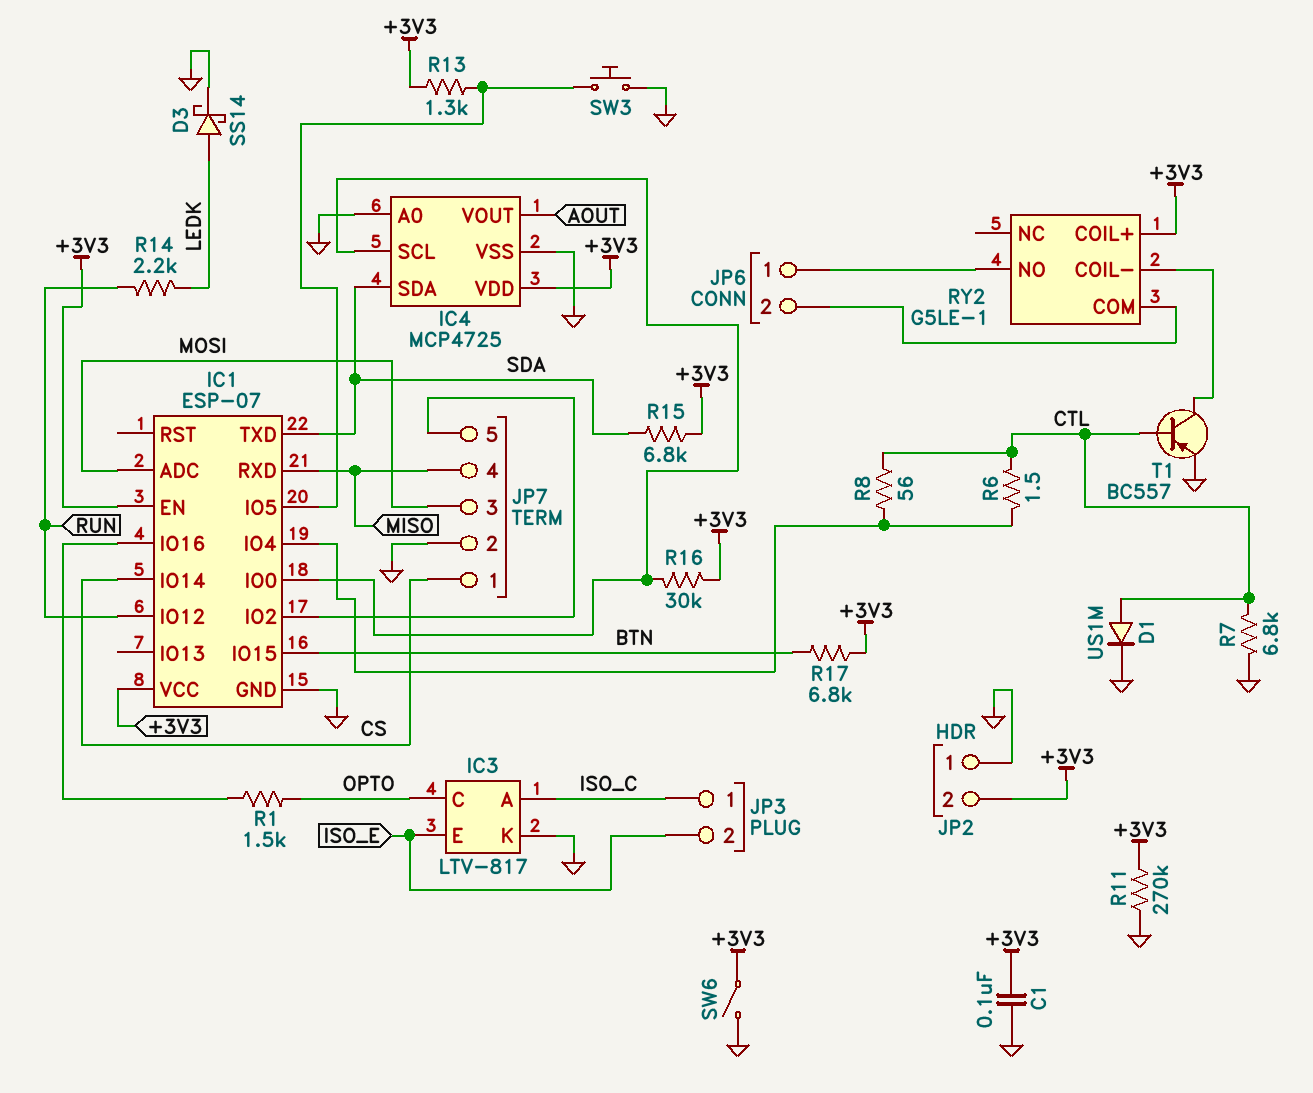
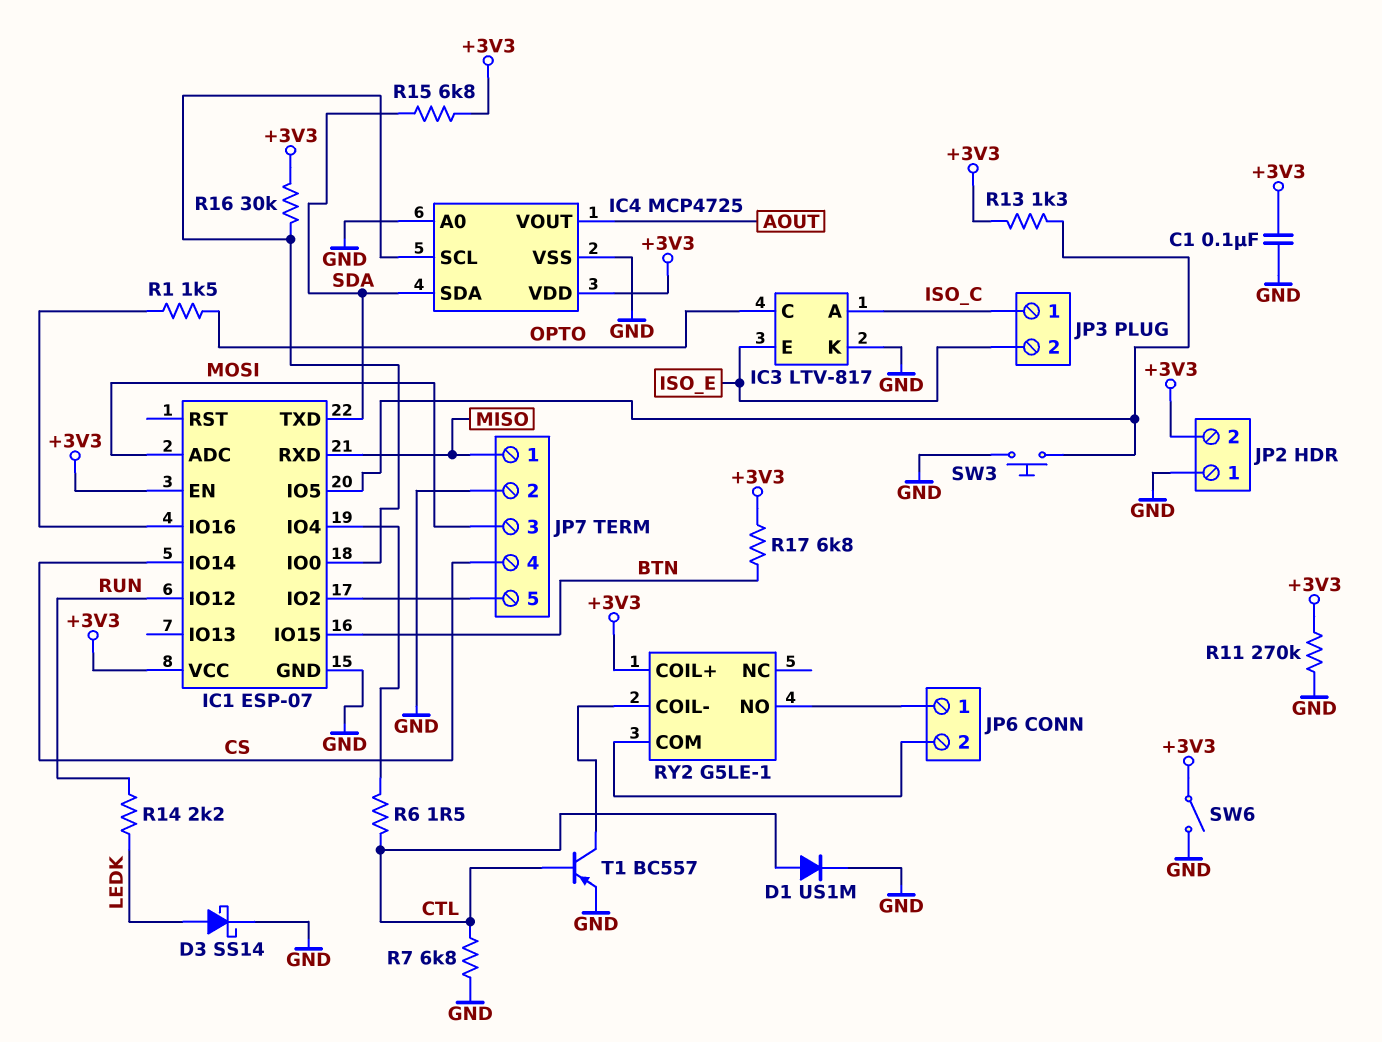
JP7 pin 1: CS -> MISO
JP7 pin 4: MISO -> CS
R8: 56 (CTL, IC1/IO4) -> none

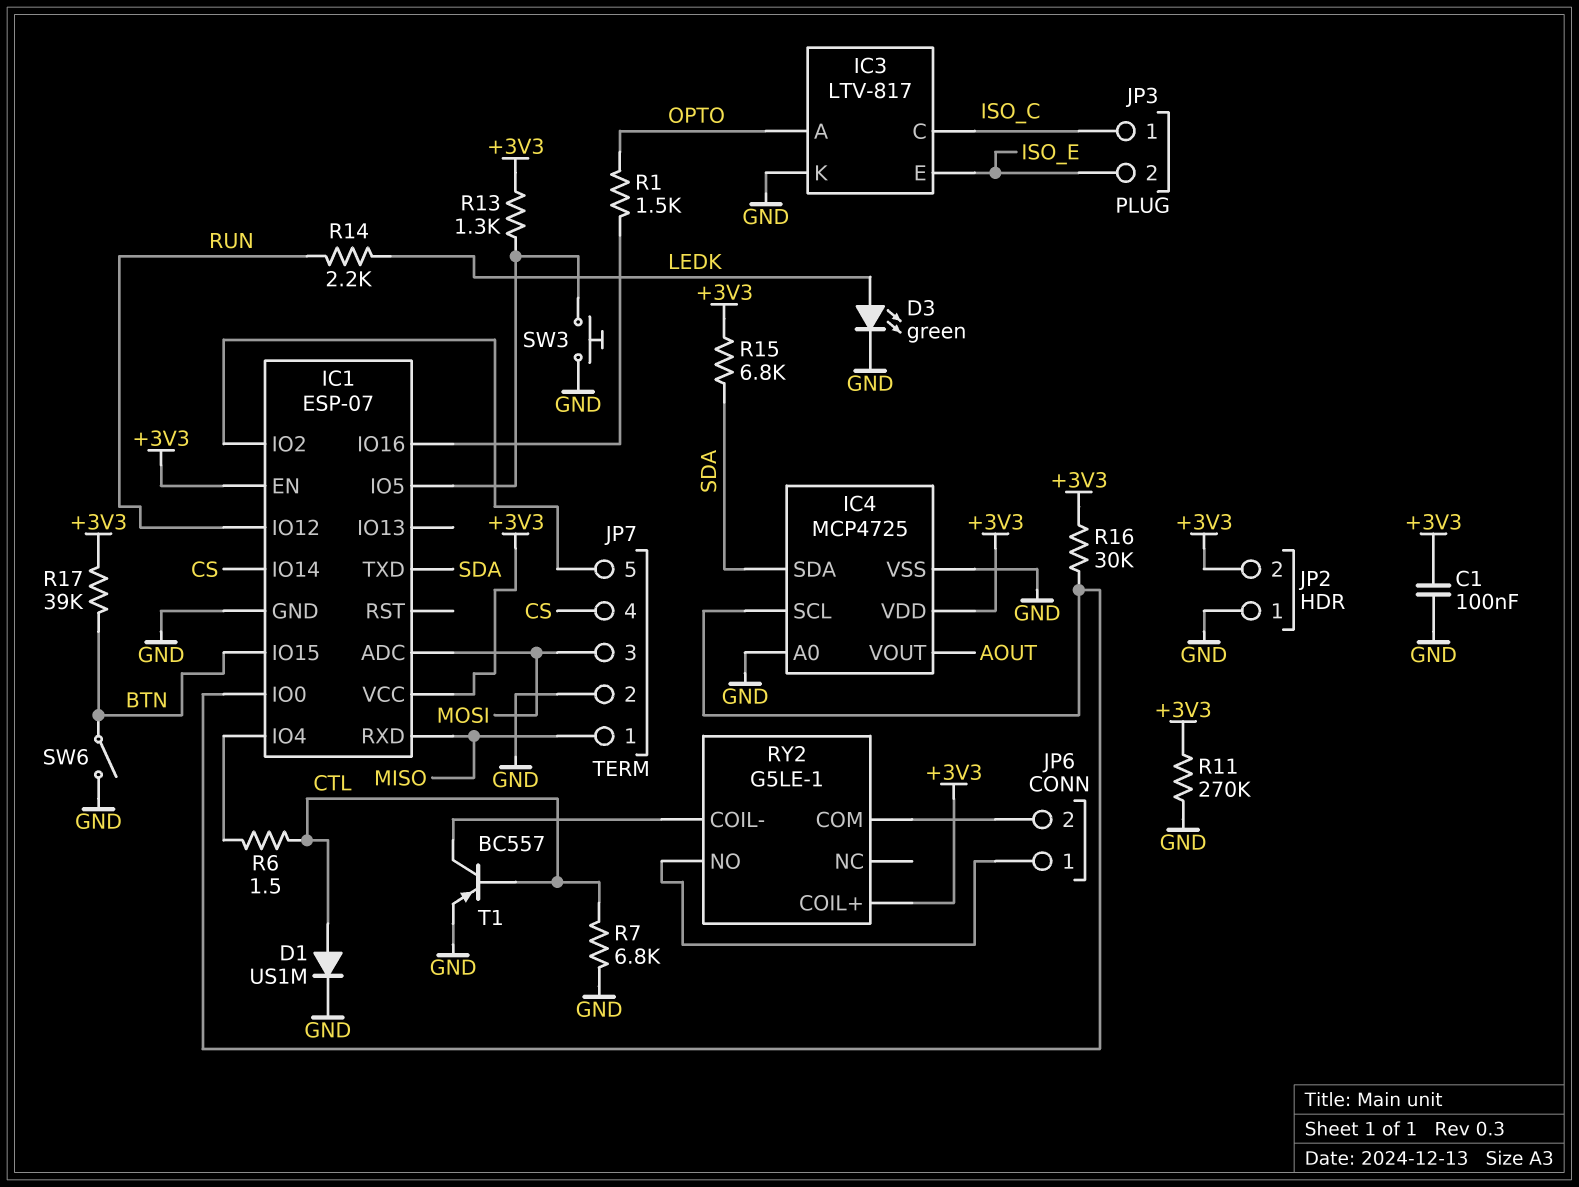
D3: schottky SS14 (A LEDK, K GND) -> LED green (A LEDK, K GND)
IC3 pin A: ISO_C -> OPTO
IC3 pin C: OPTO -> ISO_C
R17: 6.8k (+3V3, BTN) -> 39k (+3V3, BTN)
SW6: switch (+3V3, GND) -> switch (BTN, GND)

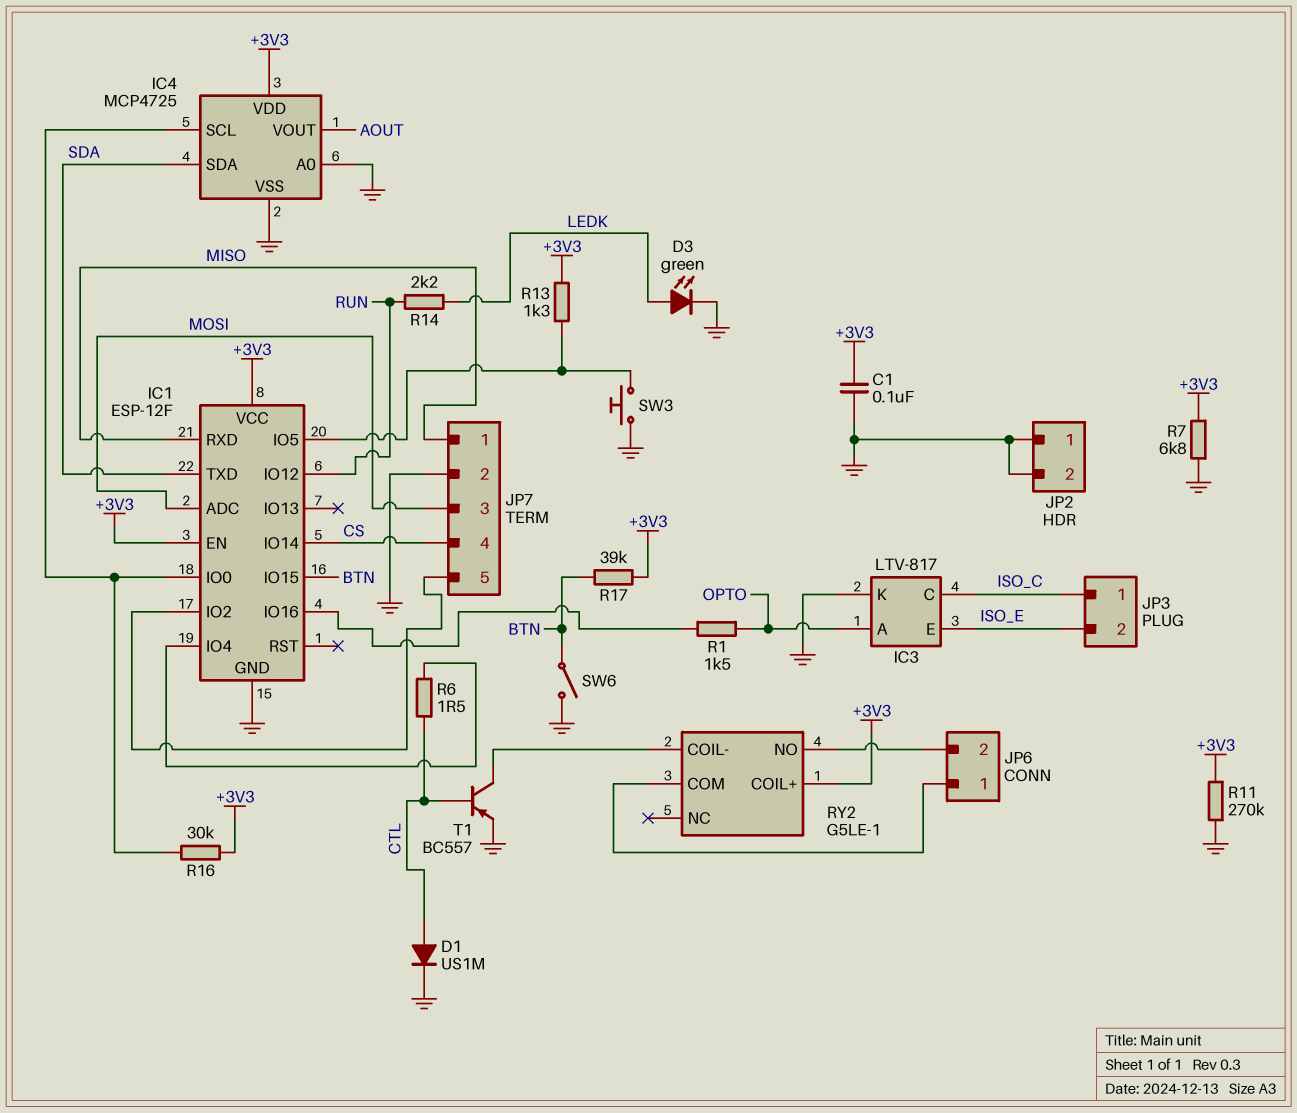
IC1: ESP-07 -> ESP-12F
JP2 pin 2: +3V3 -> GND
R7: 6.8k (CTL, GND) -> 6.8k (+3V3, GND)
R15: 6.8k (+3V3, SDA) -> none
RY2 pin COM: JP6/2 -> JP6/1
RY2 pin NO: JP6/1 -> JP6/2

